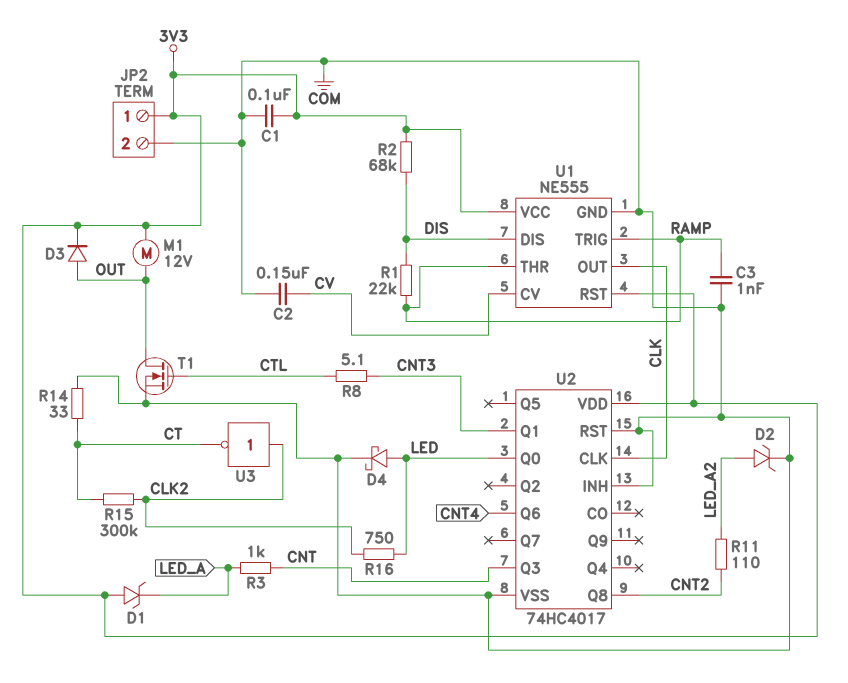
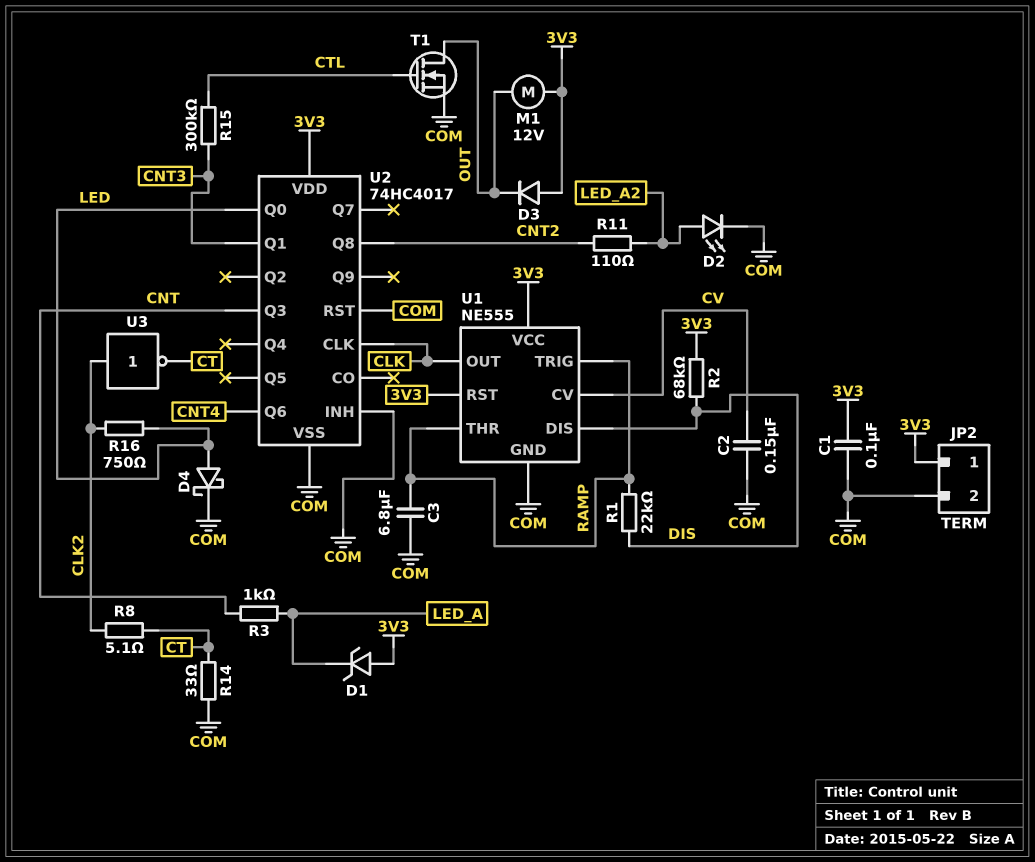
C3: 1nF (COM, RAMP) -> 6.8uF (COM, RAMP)
D2: zener (A LED_A2, K COM) -> LED (A LED_A2, K COM)
D3: diode (A OUT, K 3V3) -> diode (A 3V3, K OUT)
R8: 5.1 (CNT3, CTL) -> 5.1 (CLK2, CT)
R15: 300k (CLK2, CT) -> 300k (CNT3, CTL)

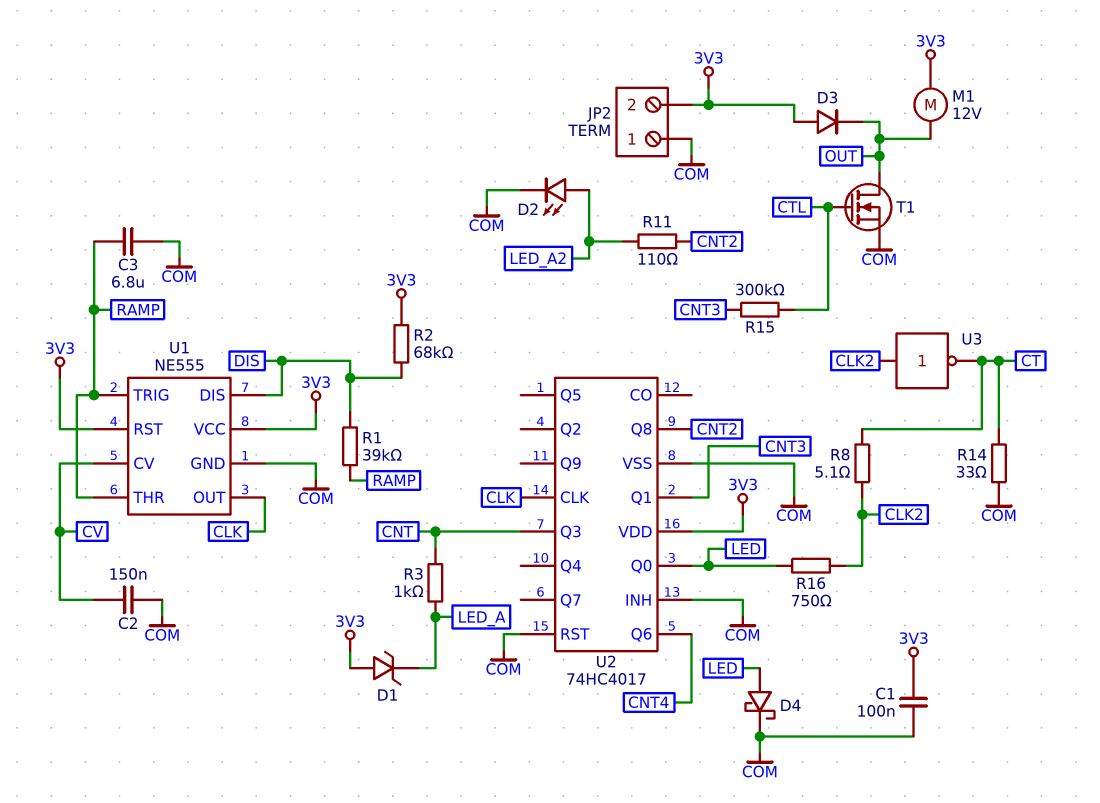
JP2 pin 1: 3V3 -> COM
JP2 pin 2: COM -> 3V3
R1: 22k (DIS, RAMP) -> 39k (DIS, RAMP)

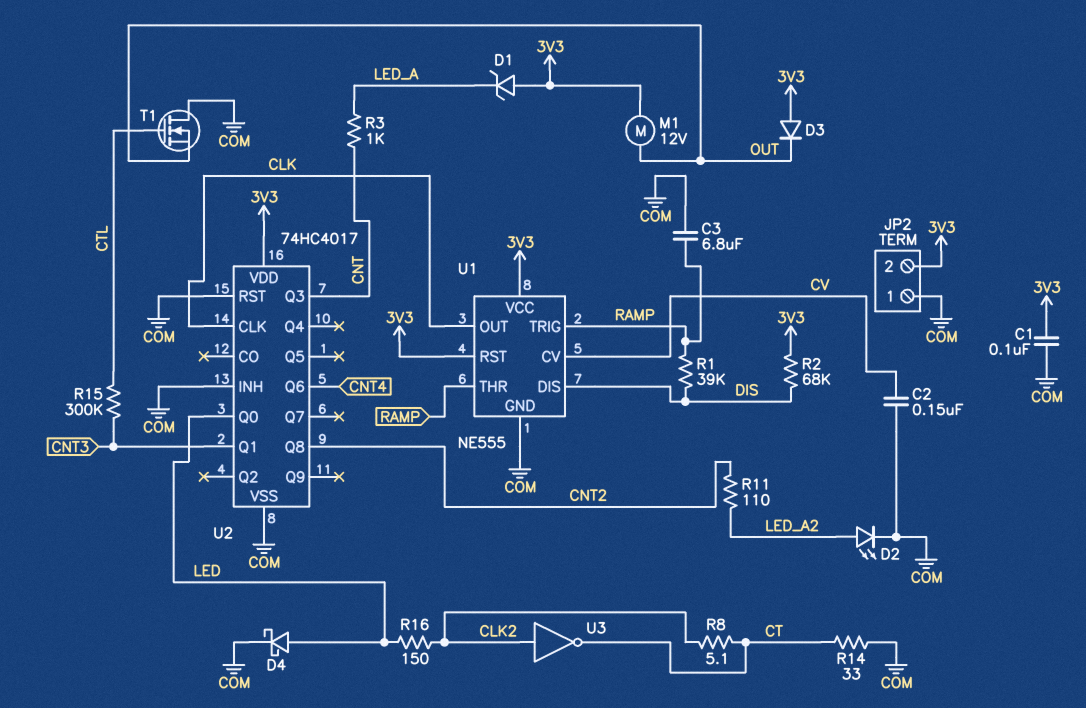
R16: 750 (CLK2, LED) -> 150 (CLK2, LED)
T1: NMOS (G CTL, D OUT, S COM) -> NMOS (G CTL, D COM, S OUT)

